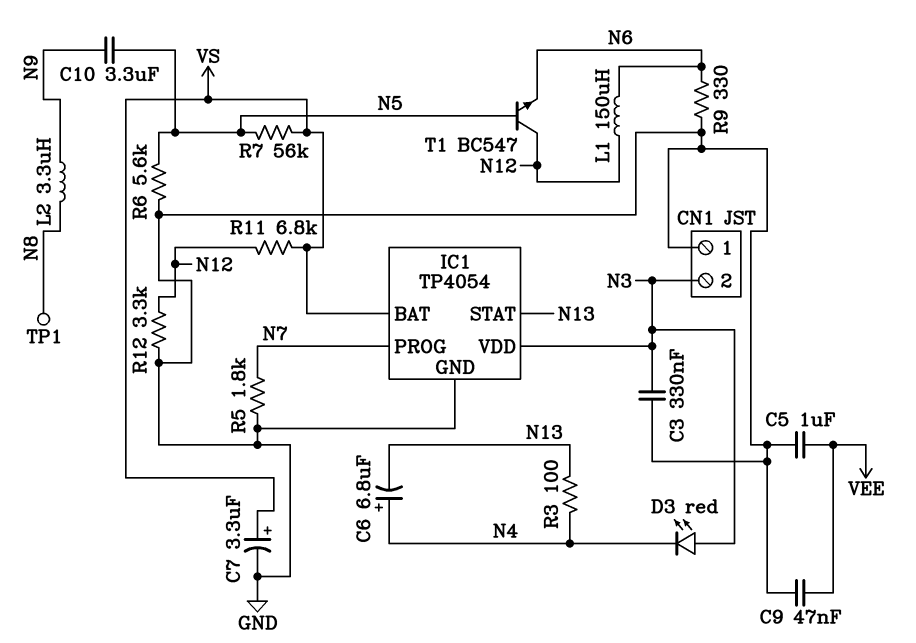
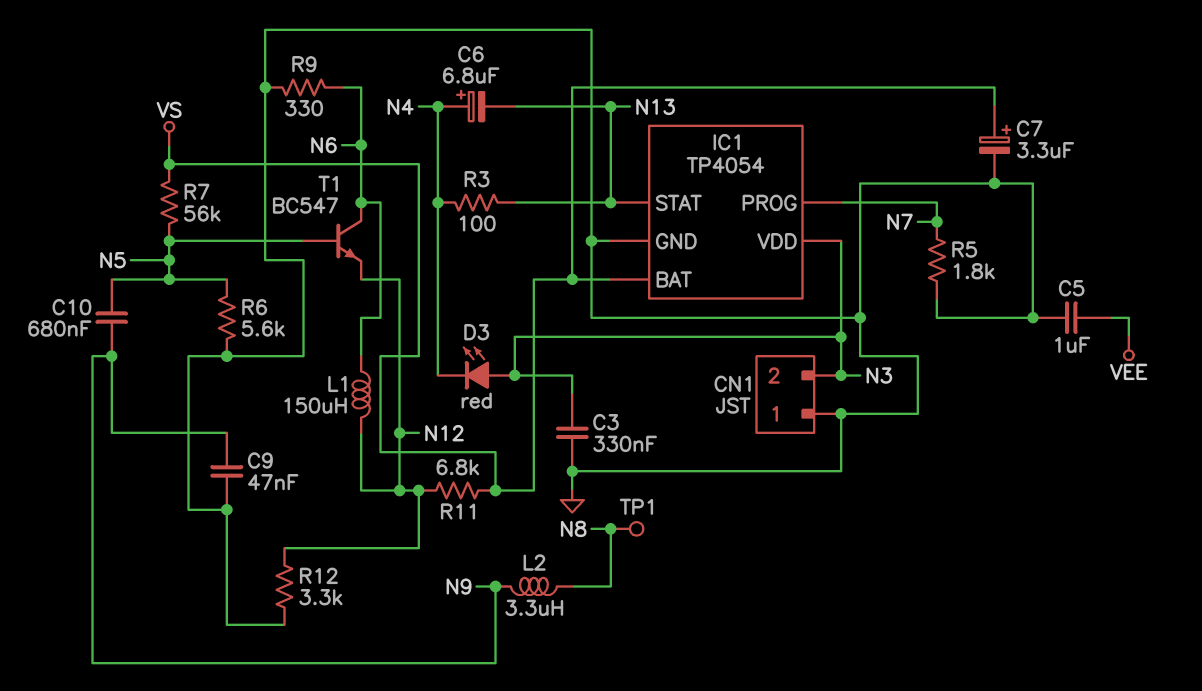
C9: 47nF (GND, VEE) -> 47nF (GND, N9)
C10: 3.3uF (N5, N9) -> 680nF (N5, N9)
T1: NPN BC547 (B N5, C N12, E N6) -> NPN BC547 (B N5, C N6, E N12)

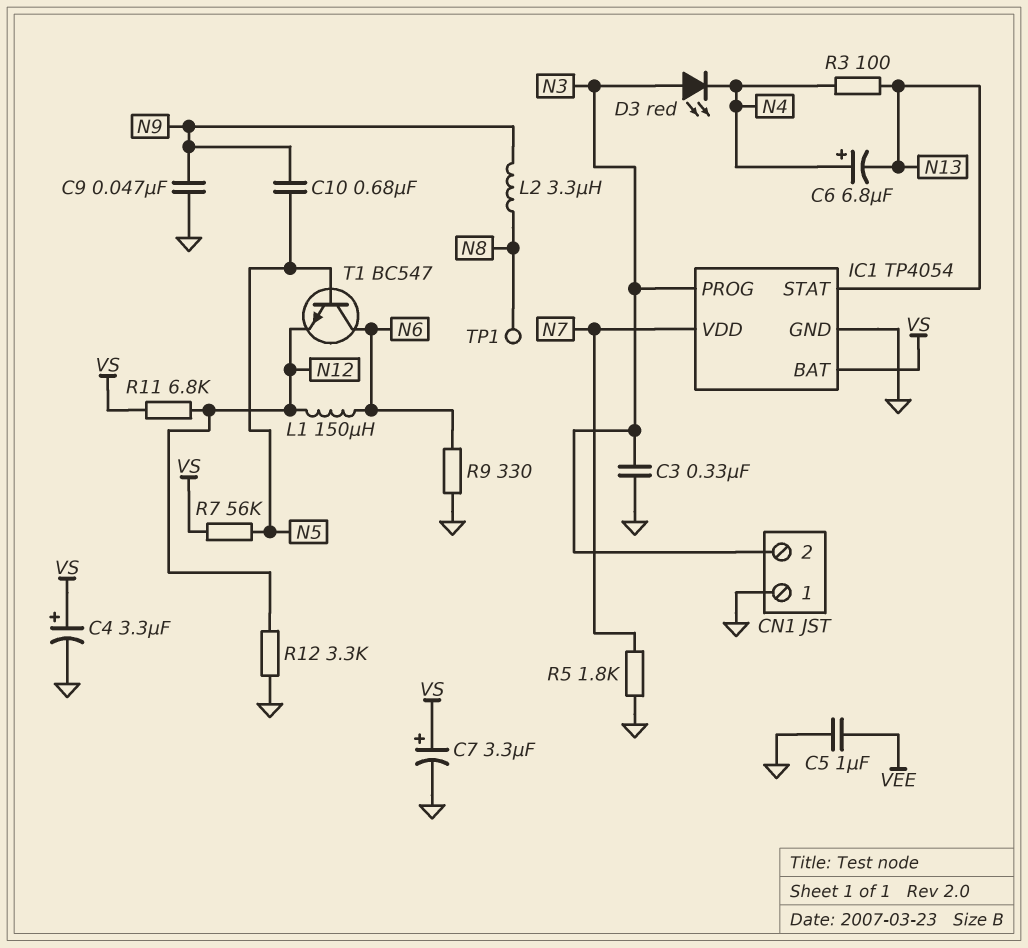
C4: none -> 3.3uF (plus VS, minus GND)
IC1 pin PROG: N7 -> N3
IC1 pin VDD: N3 -> N7
R6: 5.6k (GND, N5) -> none

